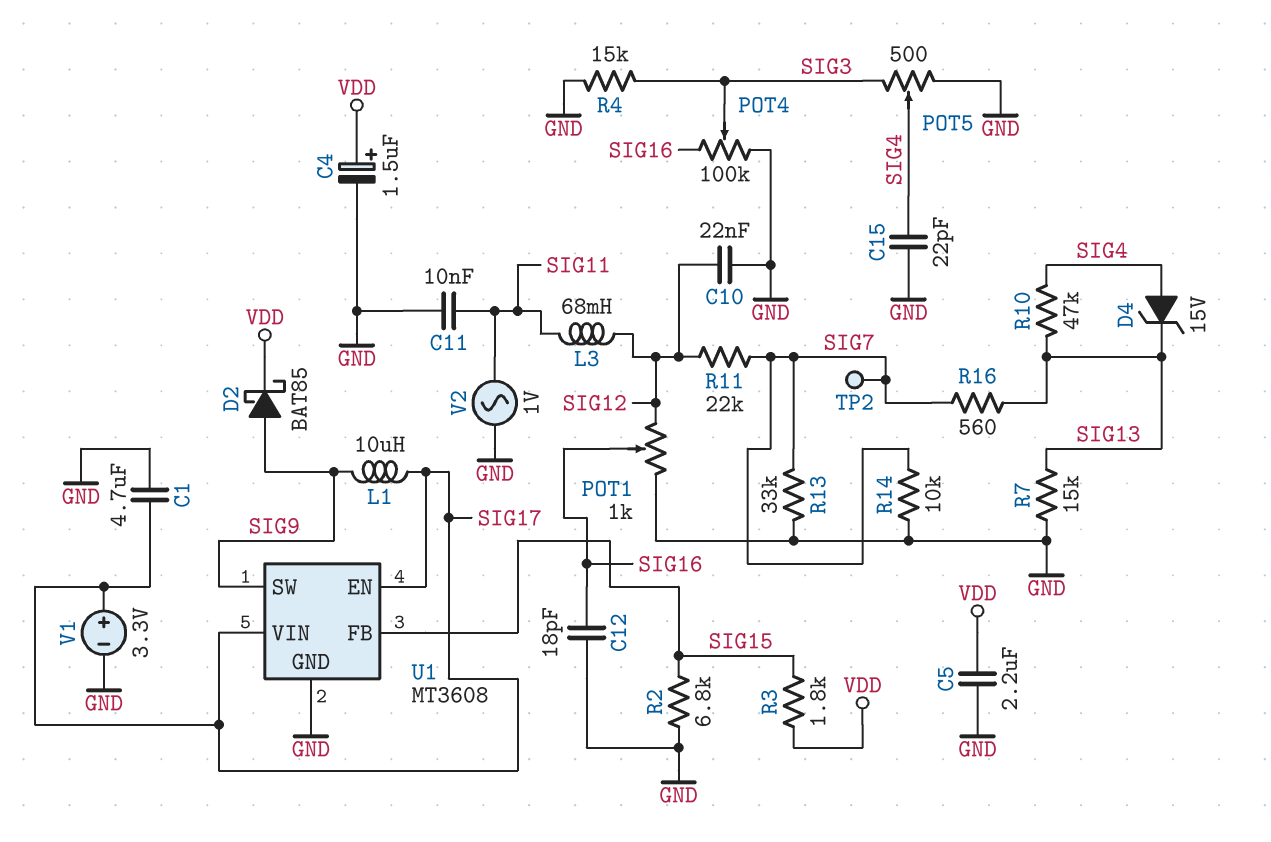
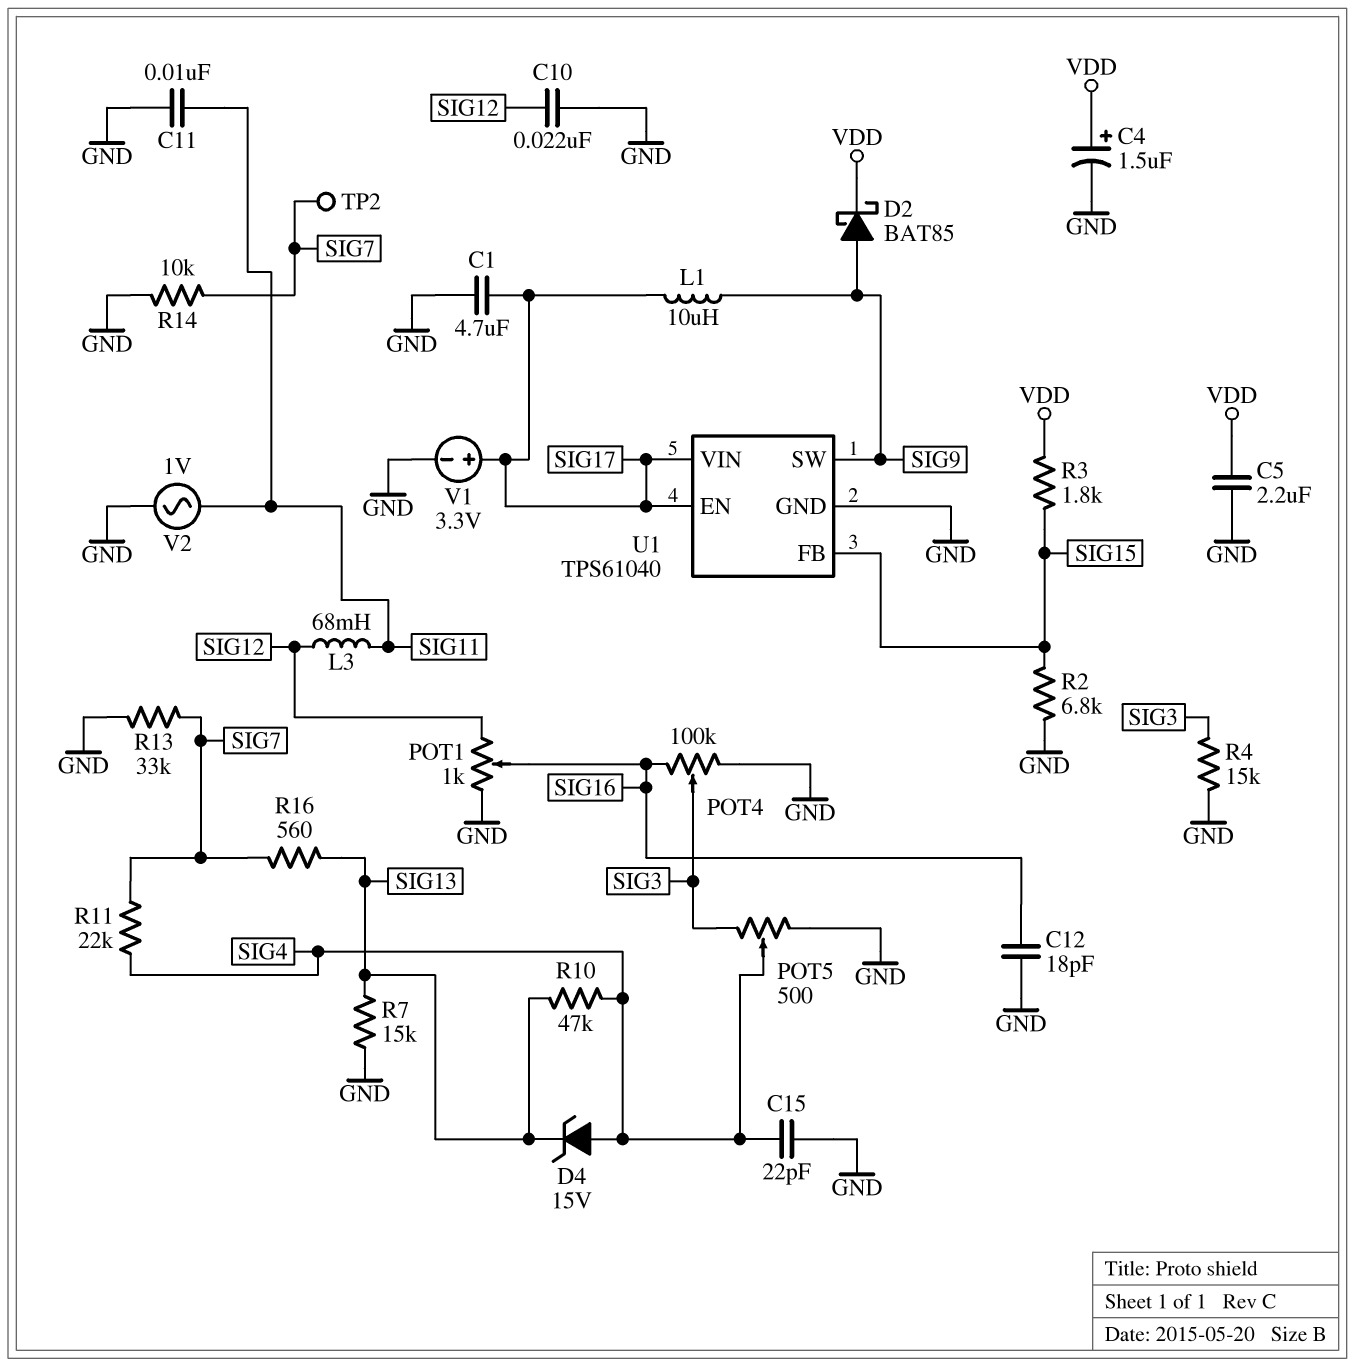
R11: 22k (SIG7, SIG12) -> 22k (SIG4, SIG7)
U1: MT3608 -> TPS61040

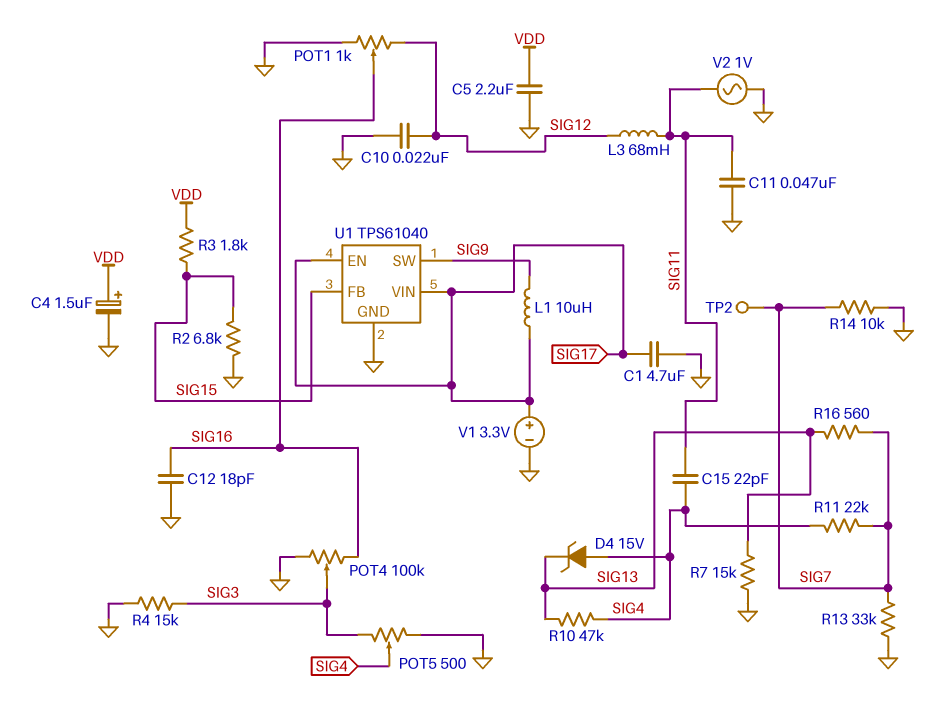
C11: 10nF (GND, SIG11) -> 47nF (GND, SIG11)
C15: 22pF (GND, SIG4) -> 22pF (SIG4, SIG11)
D2: schottky BAT85 (A SIG9, K VDD) -> none

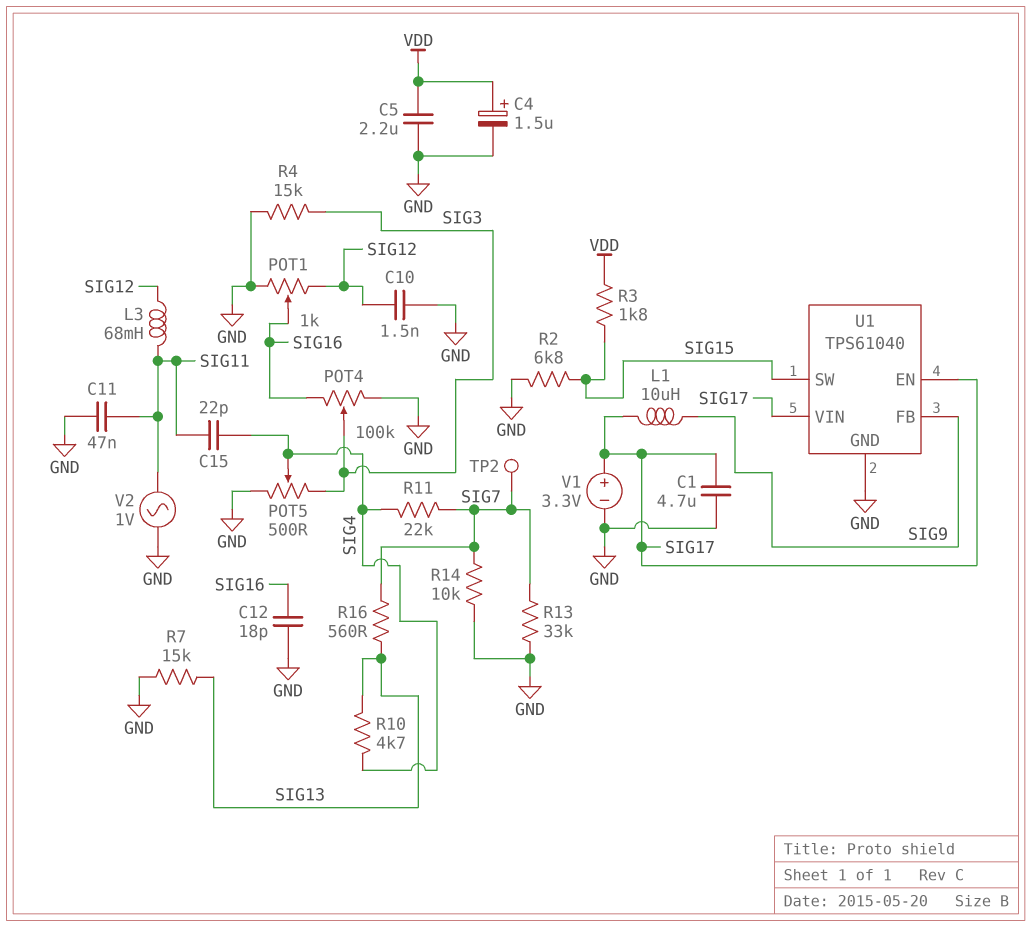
C10: 22nF (GND, SIG12) -> 1.5nF (GND, SIG12)
D4: zener 15V (A SIG4, K SIG13) -> none
R10: 47k (SIG4, SIG13) -> 4.7k (SIG4, SIG13)
U1 pin FB: SIG15 -> SIG9
U1 pin SW: SIG9 -> SIG15

